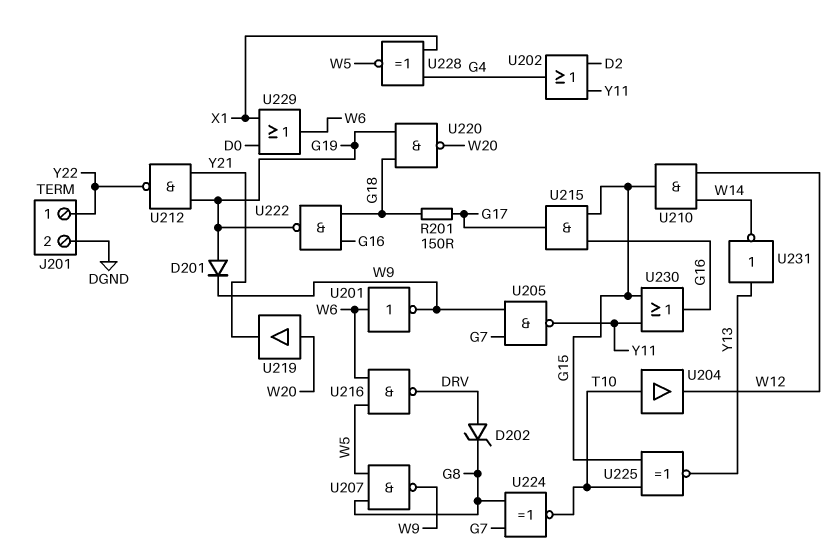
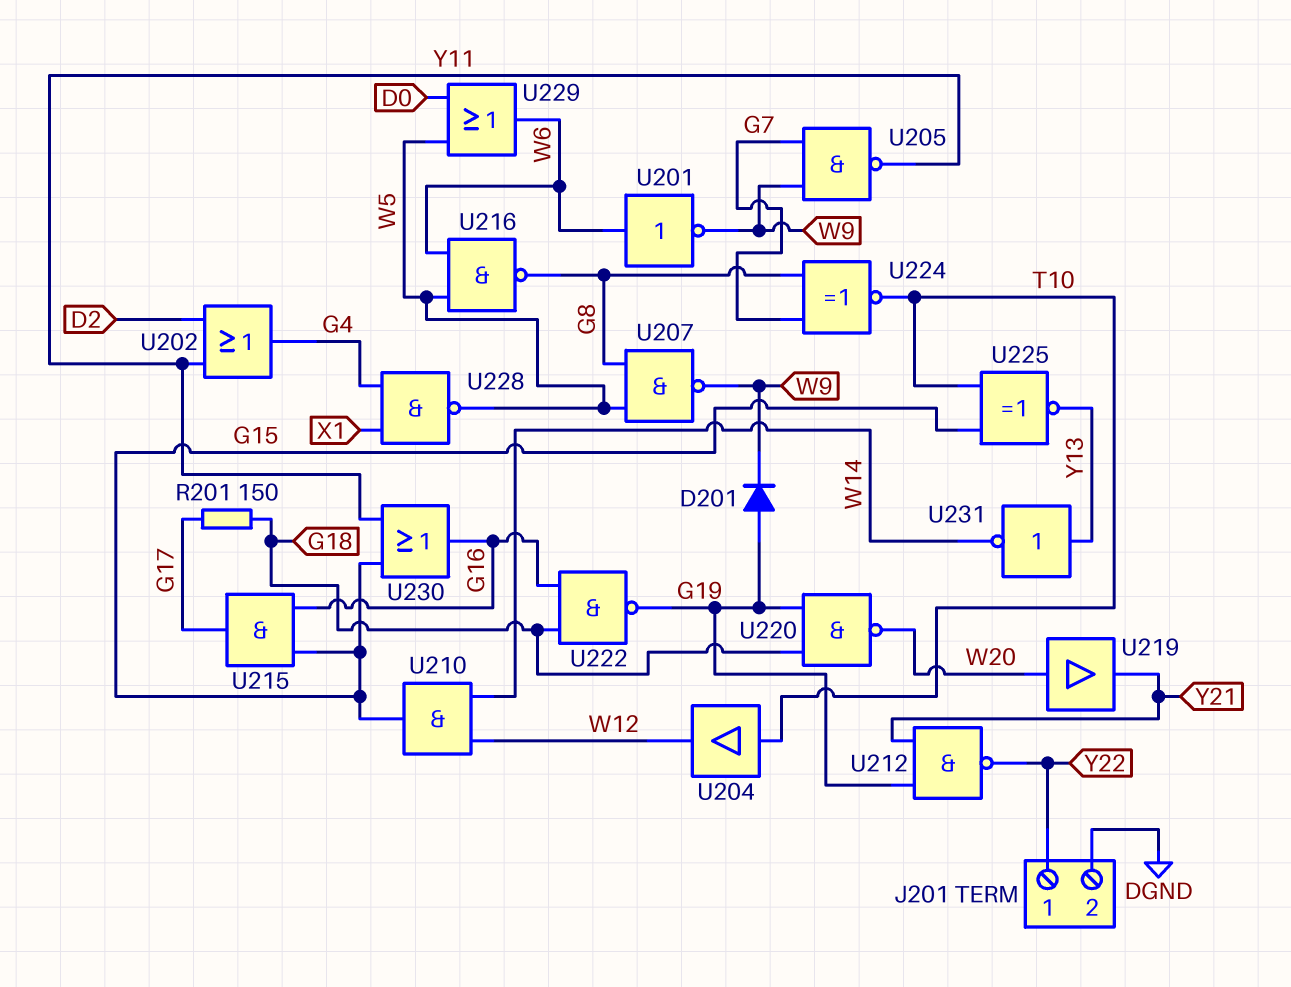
D202: zener (A DRV, K G8) -> none
U216: NAND (in W5, in W6, out DRV) -> NAND (in W5, in W6, out G8)
U228: XNOR (in G4, in X1, out W5) -> NAND (in G4, in X1, out W5)
U229: OR (in D0, in X1, out W6) -> OR (in D0, in W5, out W6)

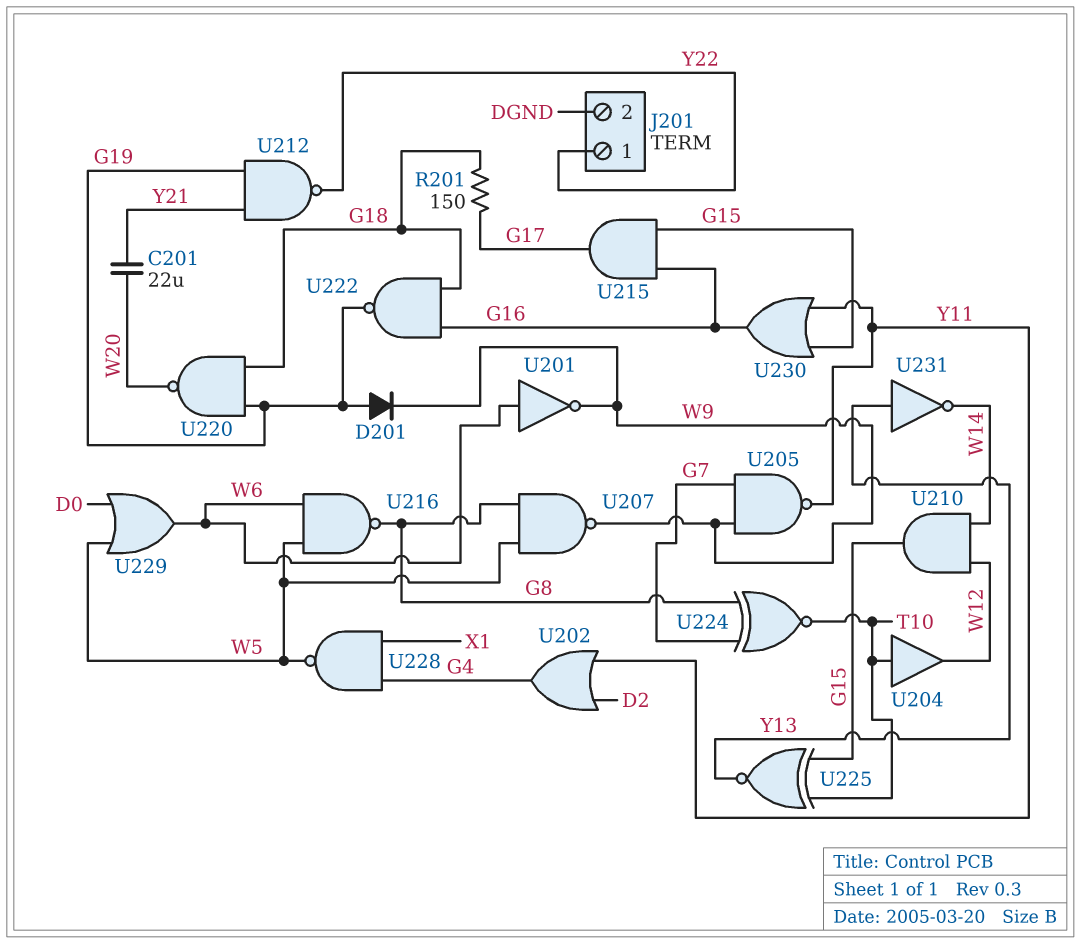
C201: none -> 22uF (W20, Y21)
U219: buffer (in W20, out Y21) -> none

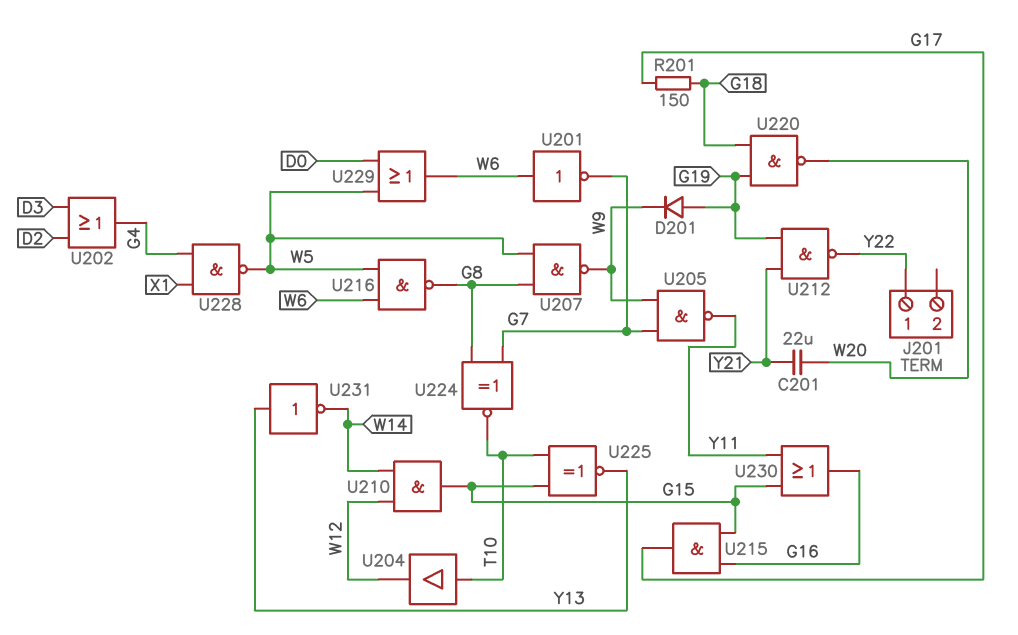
J201 pin 2: DGND -> none
U201: NOT (in W6, out W9) -> NOT (in W6, out G7)
U202: OR (in D2, in Y11, out G4) -> OR (in D2, in D3, out G4)
U222: NAND (in G16, in G18, out G19) -> none

